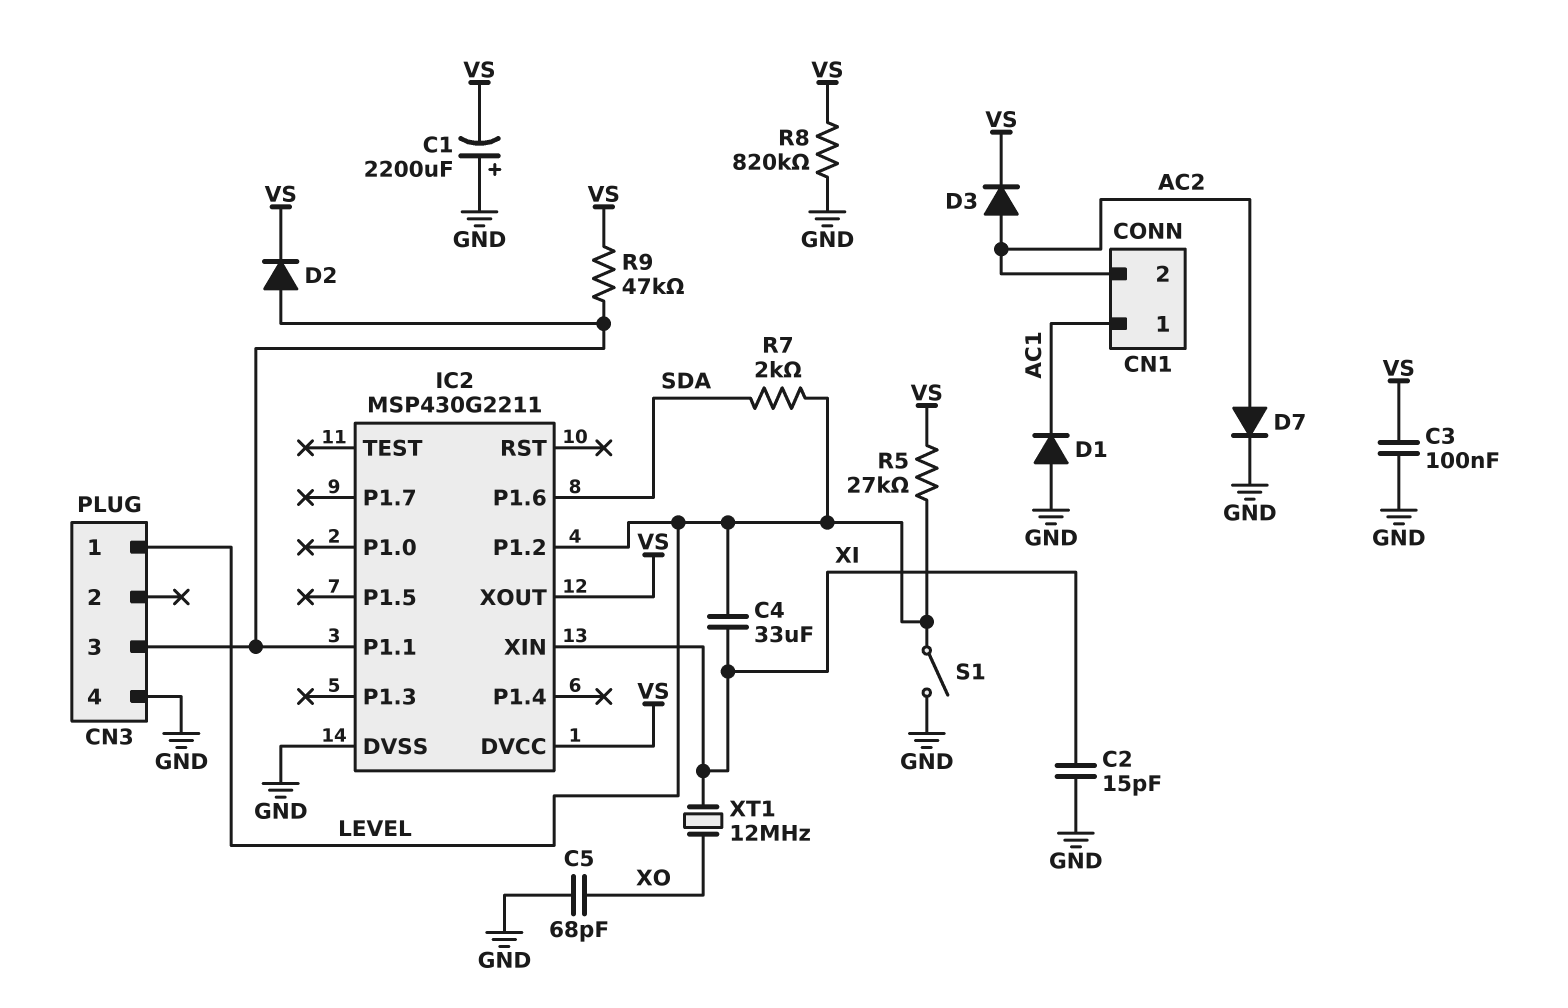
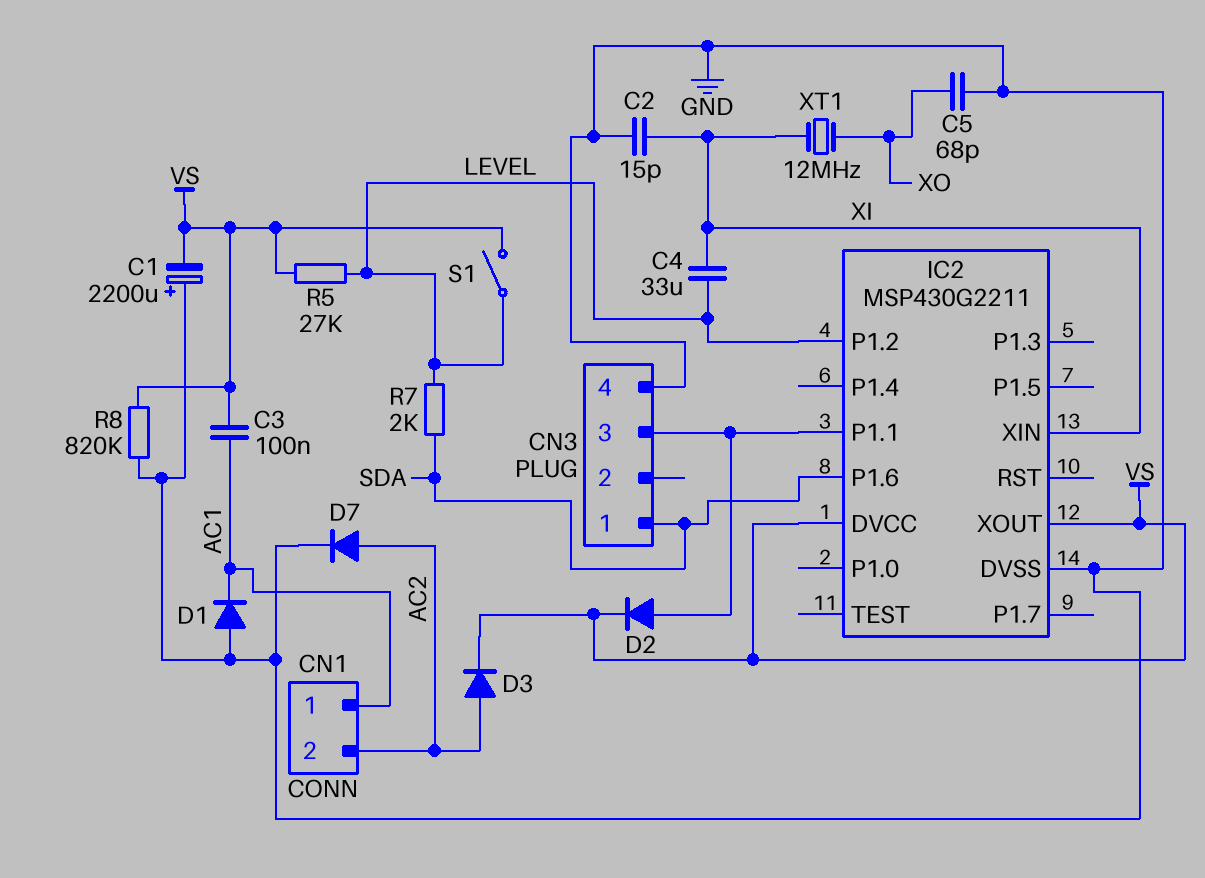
C3: 100nF (GND, VS) -> 100nF (AC1, VS)
CN3 pin 1: LEVEL -> SDA
R9: 47k (CN3/3, VS) -> none
S1: switch (GND, LEVEL) -> switch (LEVEL, VS)

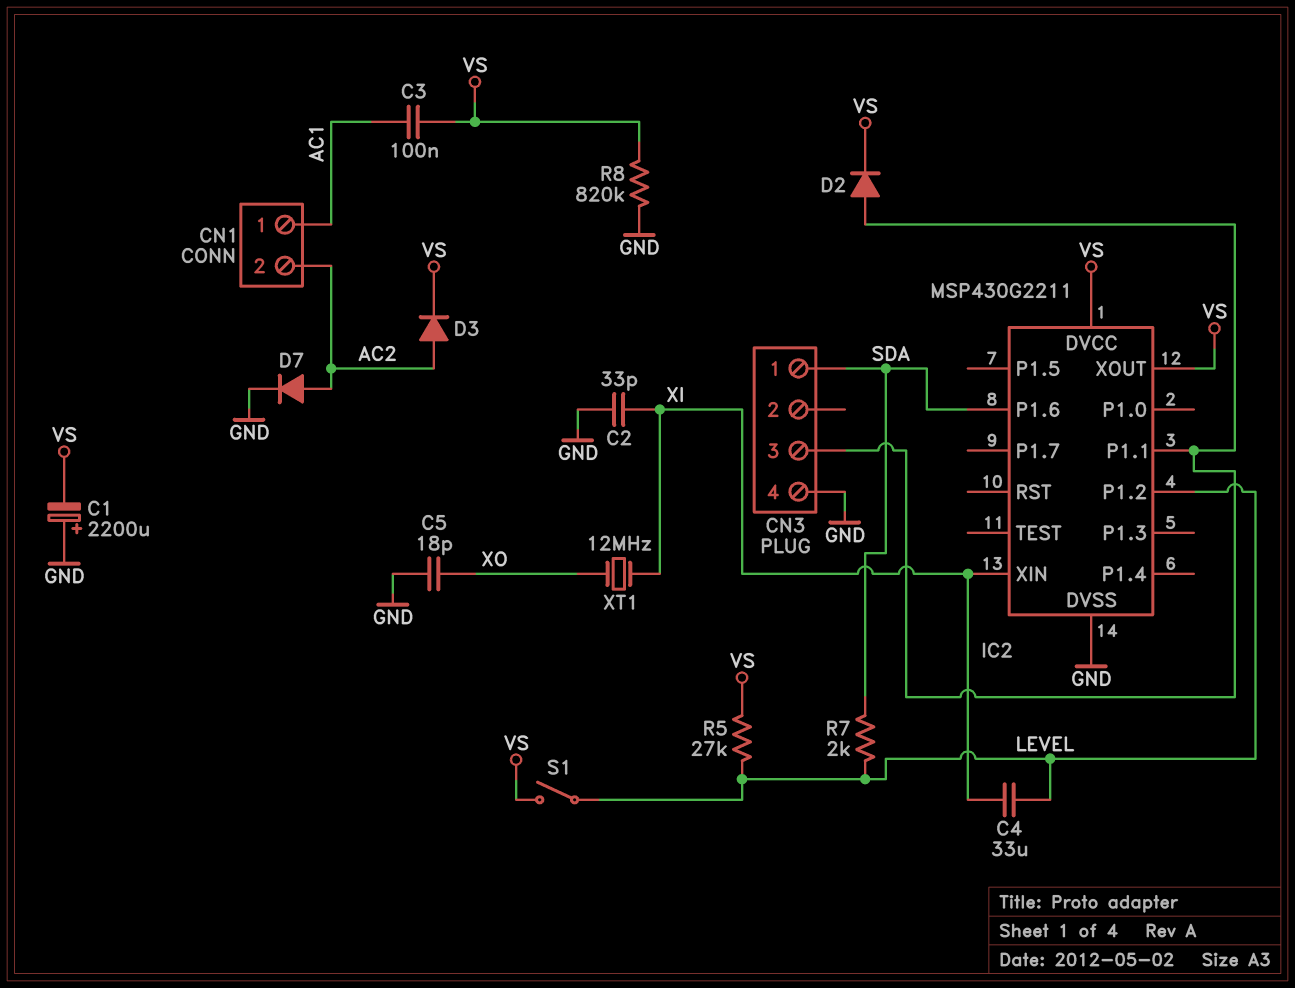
C2: 15pF (GND, XI) -> 33pF (GND, XI)
C5: 68pF (GND, XO) -> 18pF (GND, XO)
D1: diode (A GND, K AC1) -> none

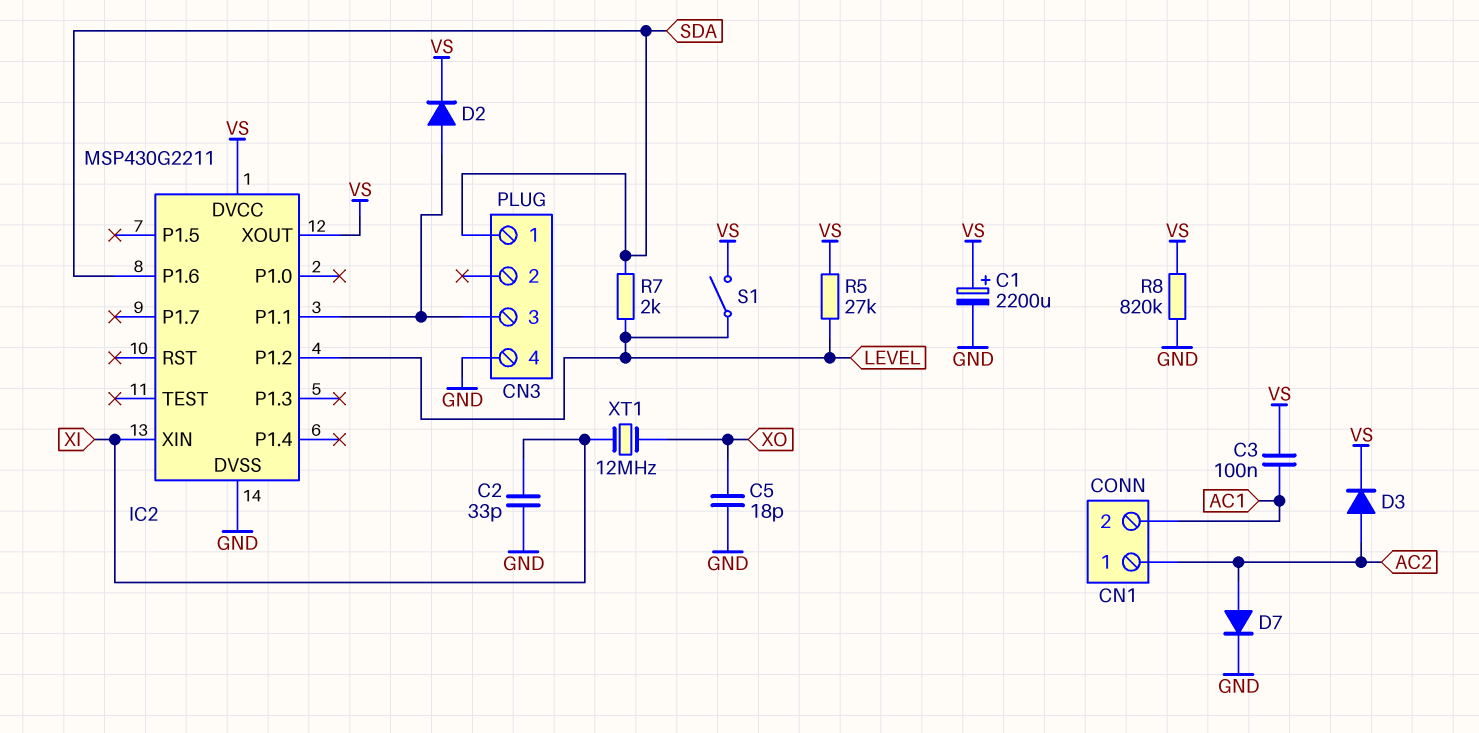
C1: 2200uF (plus GND, minus VS) -> 2200uF (plus VS, minus GND)
C4: 33uF (LEVEL, XI) -> none
CN1 pin 1: AC1 -> AC2
CN1 pin 2: AC2 -> AC1

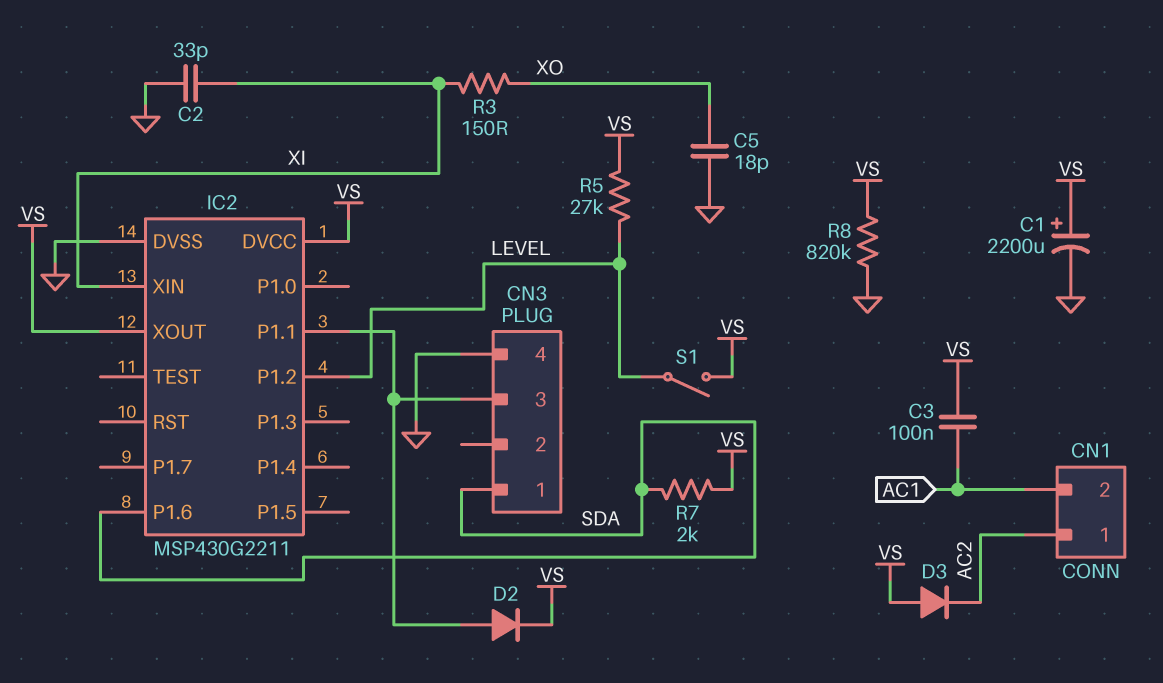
D3: diode (A AC2, K VS) -> diode (A VS, K AC2)
D7: diode (A AC2, K GND) -> none
R3: none -> 150 (XI, XO)
R7: 2k (LEVEL, SDA) -> 2k (SDA, VS)
XT1: 12MHz (XI, XO) -> none

